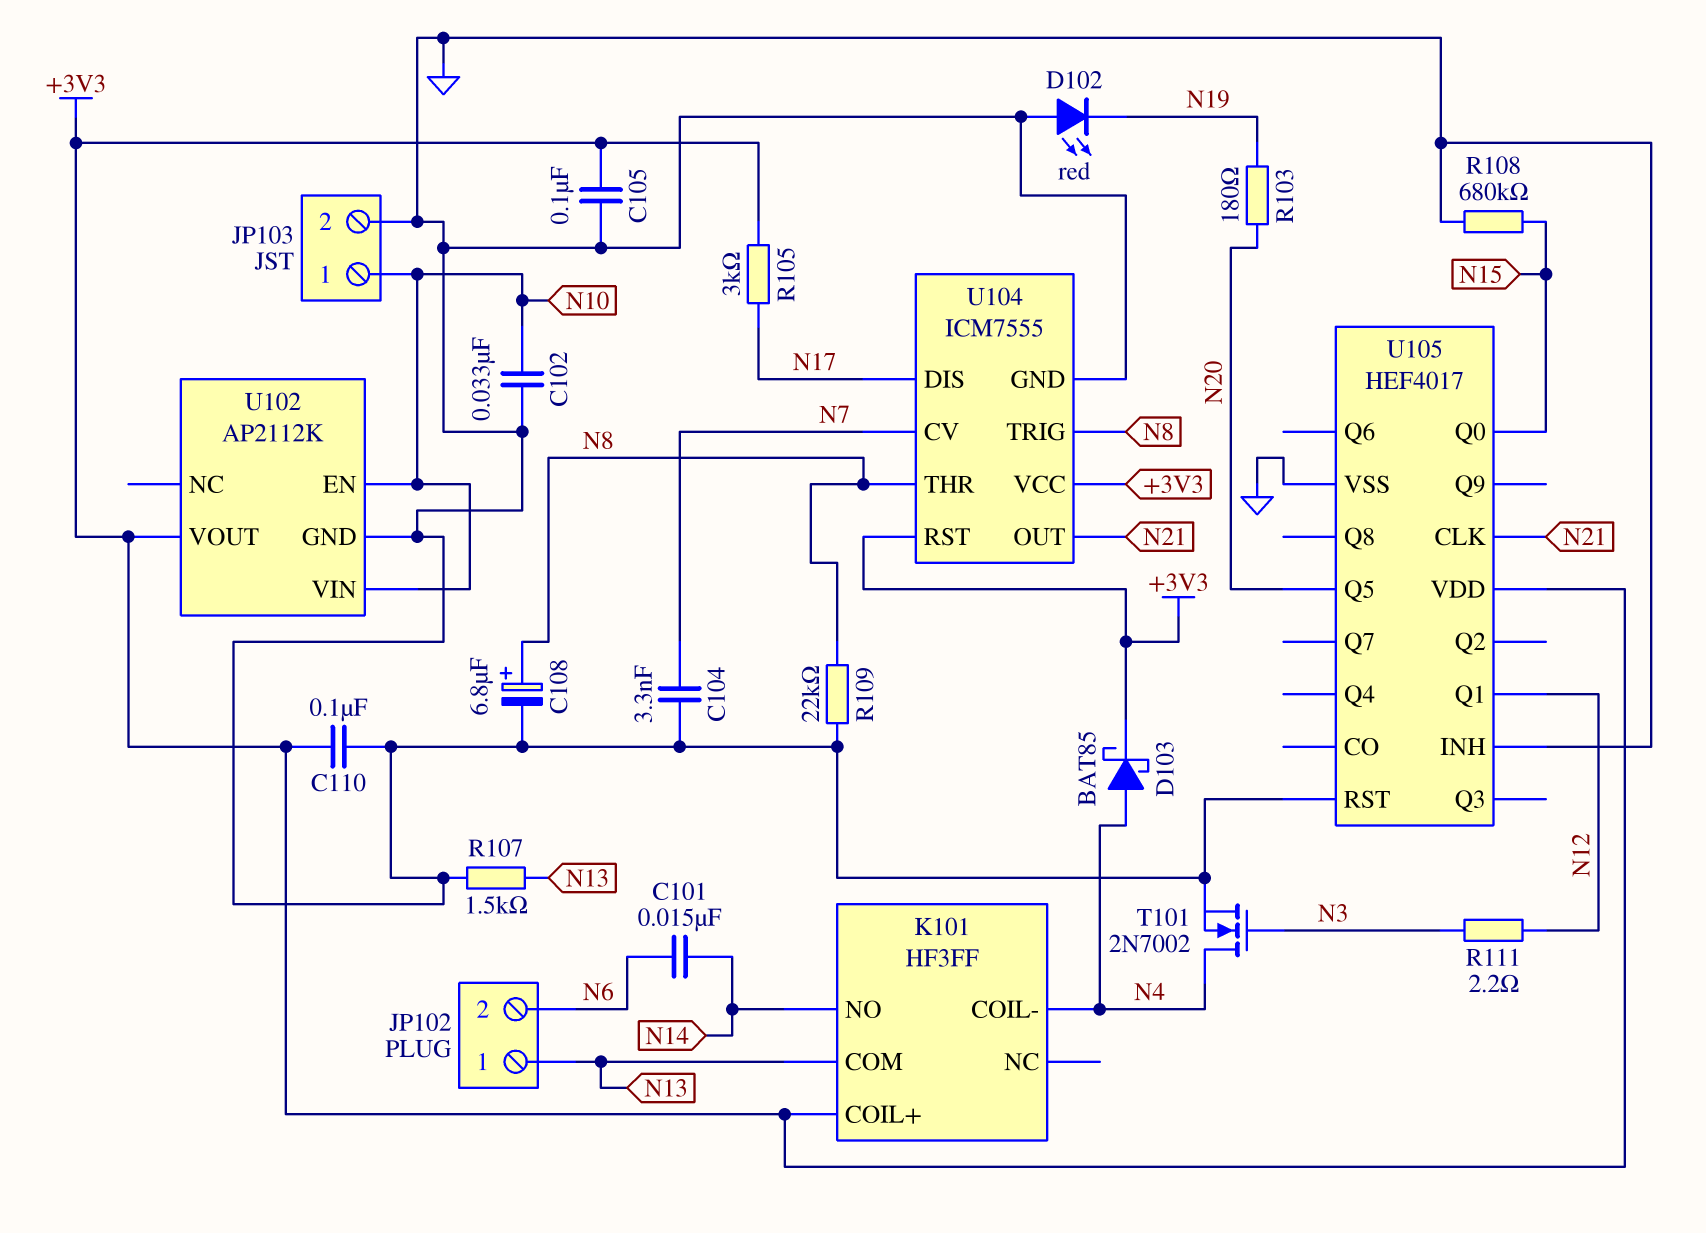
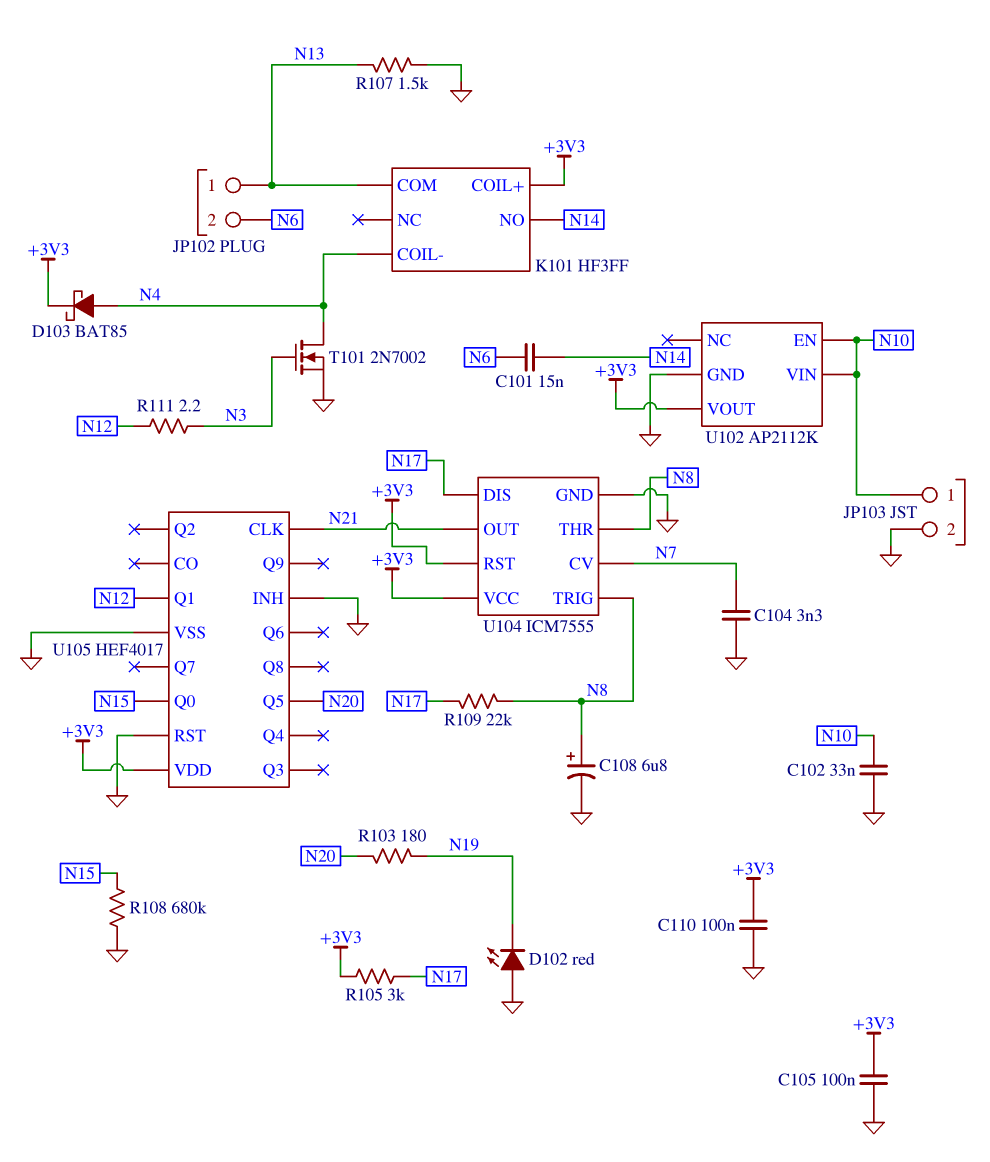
R109: 22k (GND, N8) -> 22k (N8, N17)

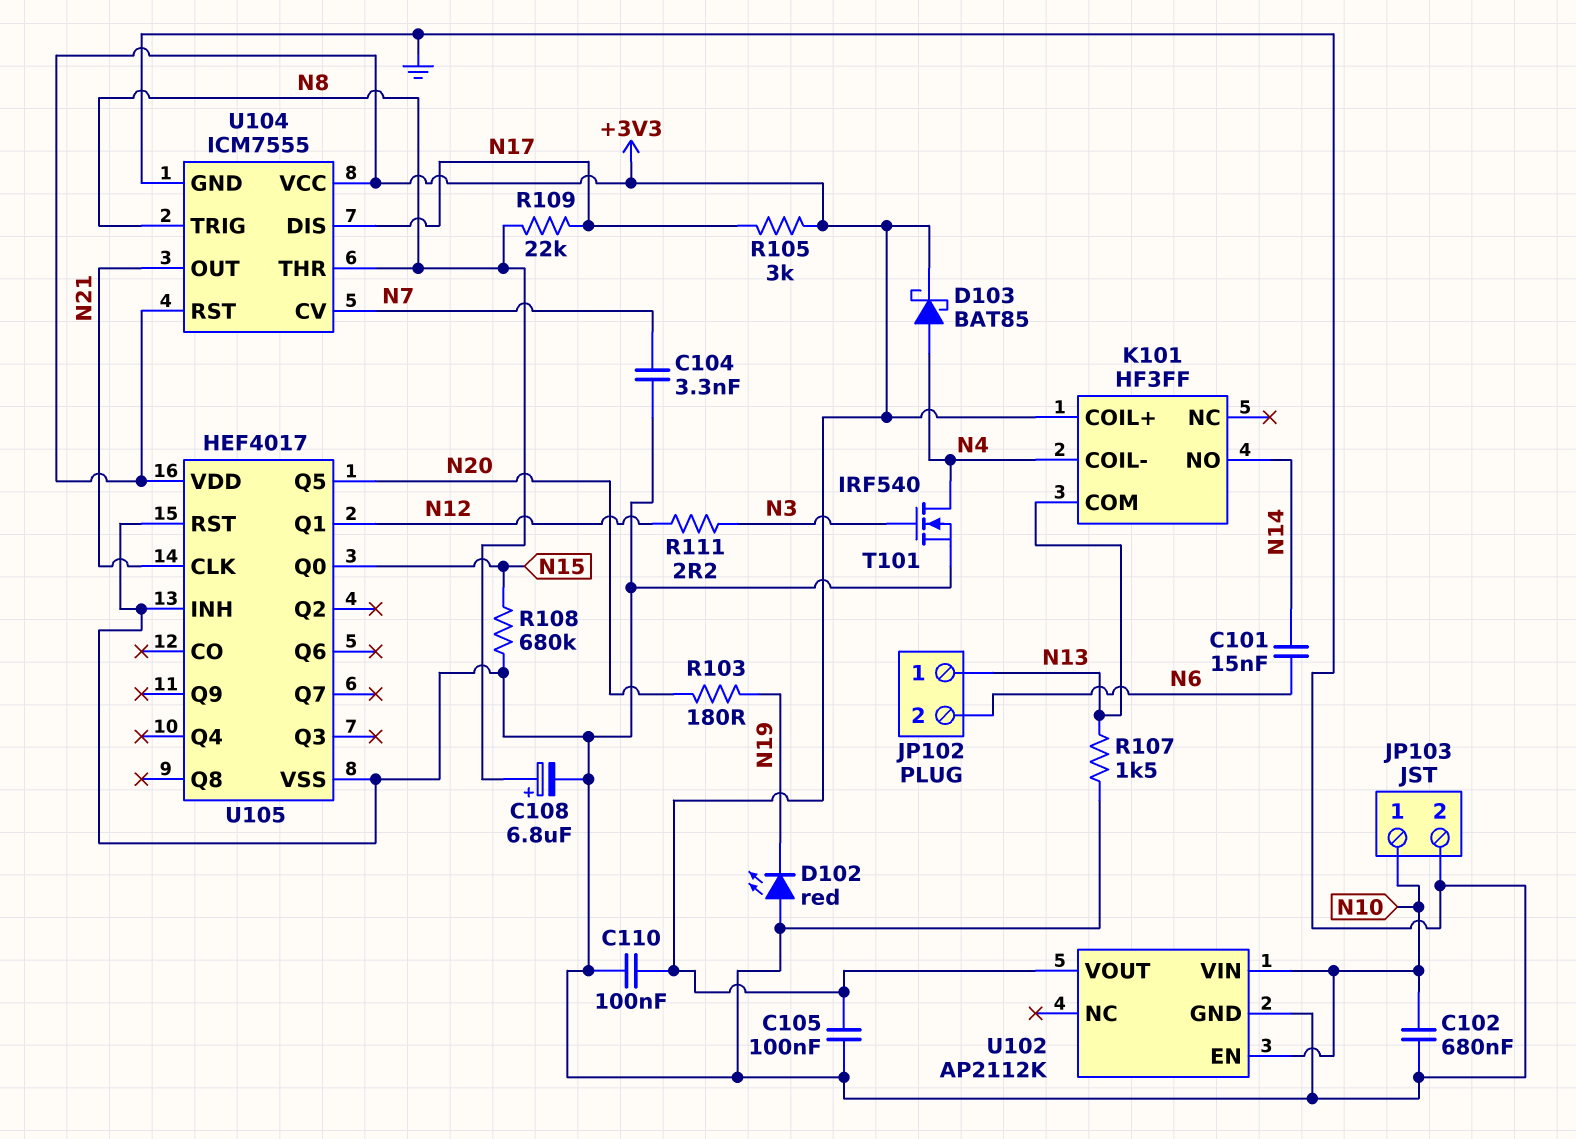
C102: 33nF (GND, N10) -> 680nF (GND, N10)
T101: NMOS 2N7002 (G N3, D N4, S GND) -> NMOS IRF540 (G N3, D N4, S GND)

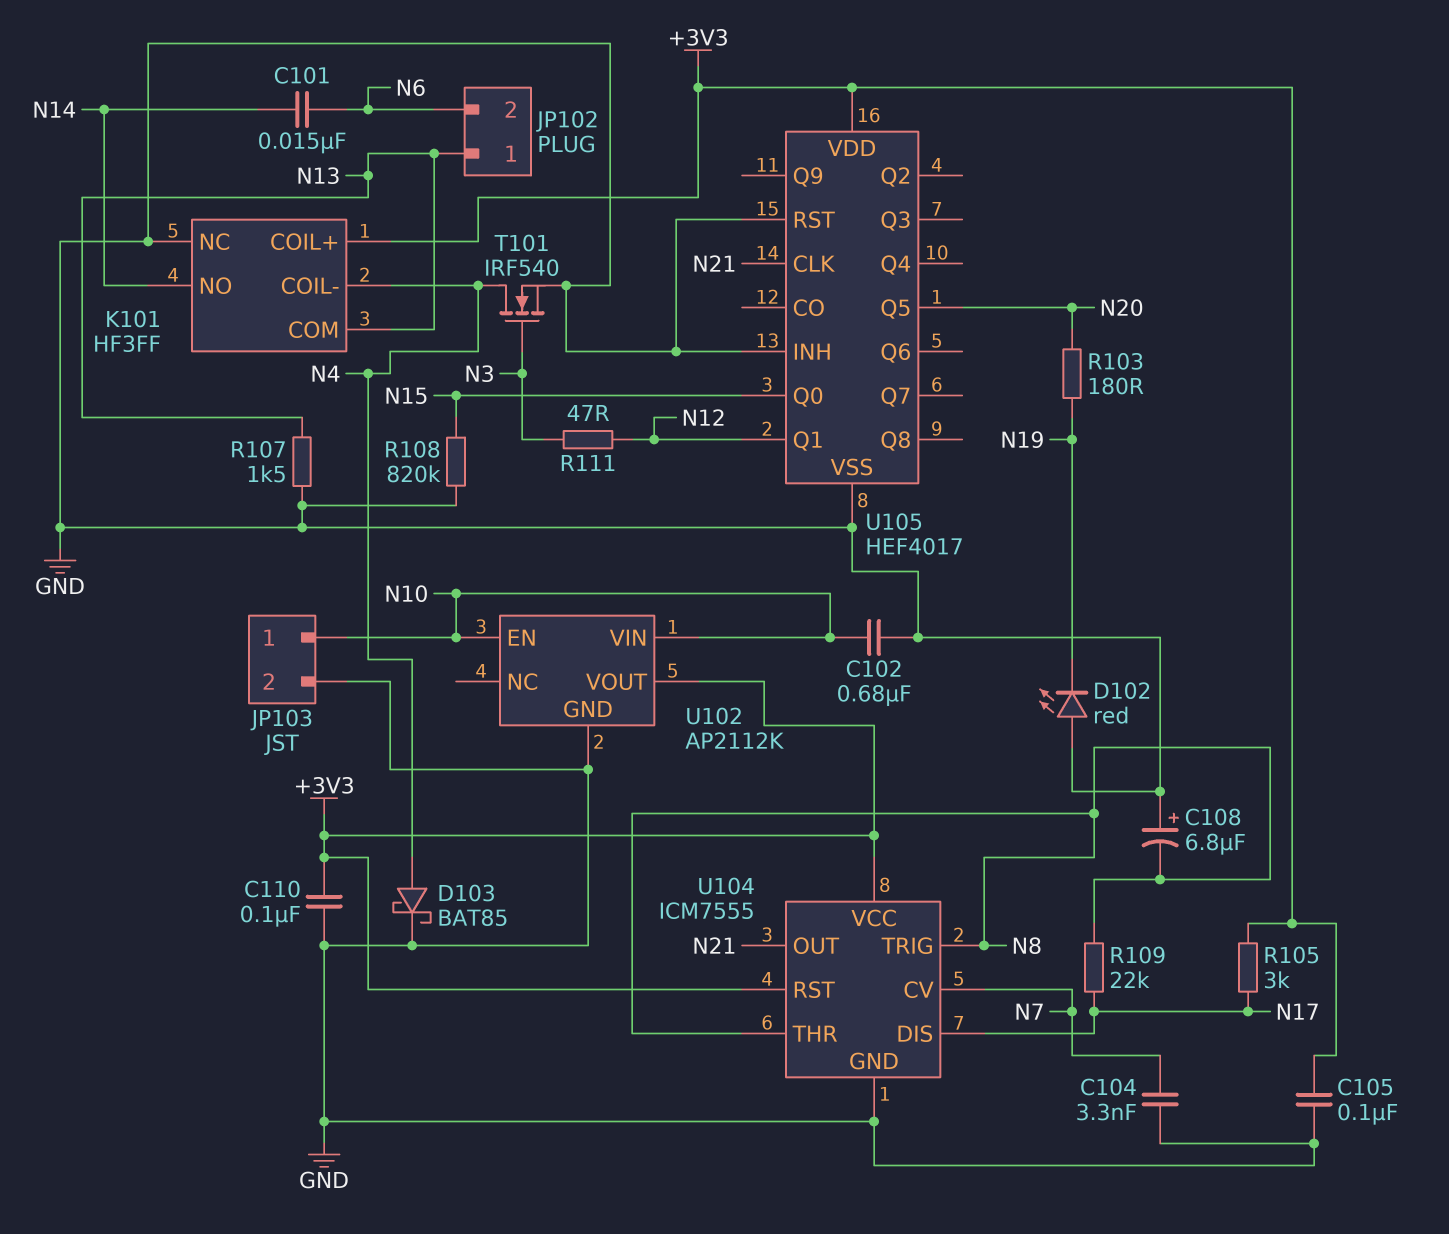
C108: 6.8uF (plus N8, minus GND) -> 6.8uF (plus GND, minus N8)
D103: schottky BAT85 (A N4, K +3V3) -> schottky BAT85 (A N4, K GND)
K101 pin NC: none -> GND
R108: 680k (GND, N15) -> 820k (GND, N15)
R111: 2.2 (N3, N12) -> 47 (N3, N12)

